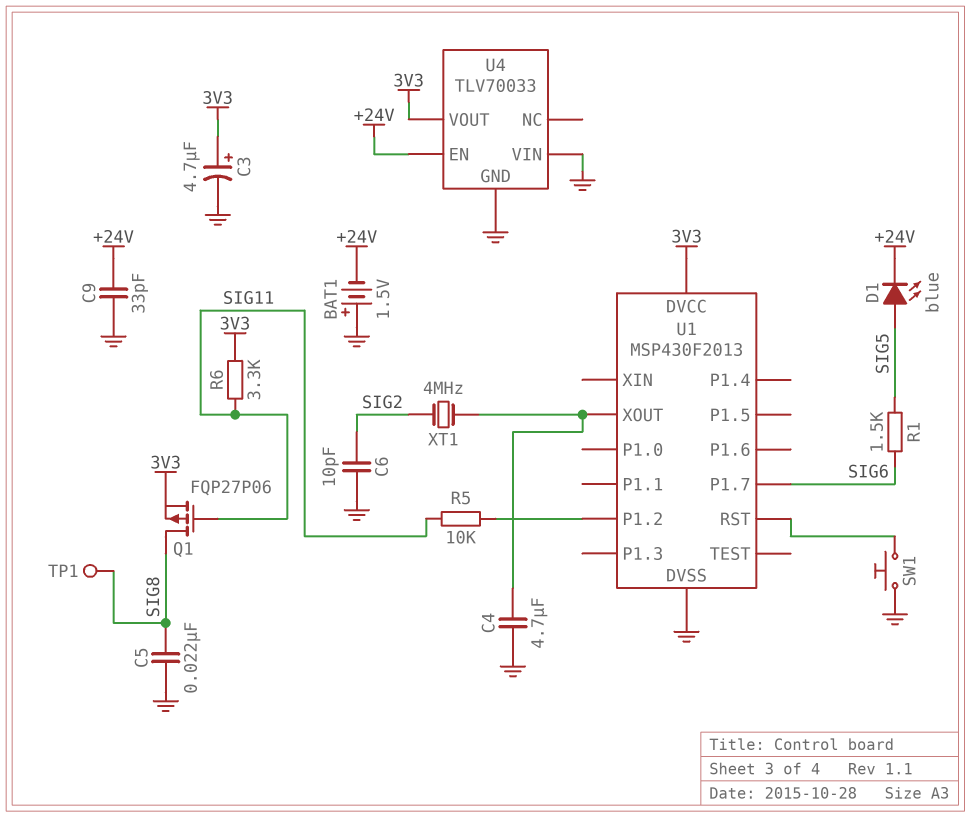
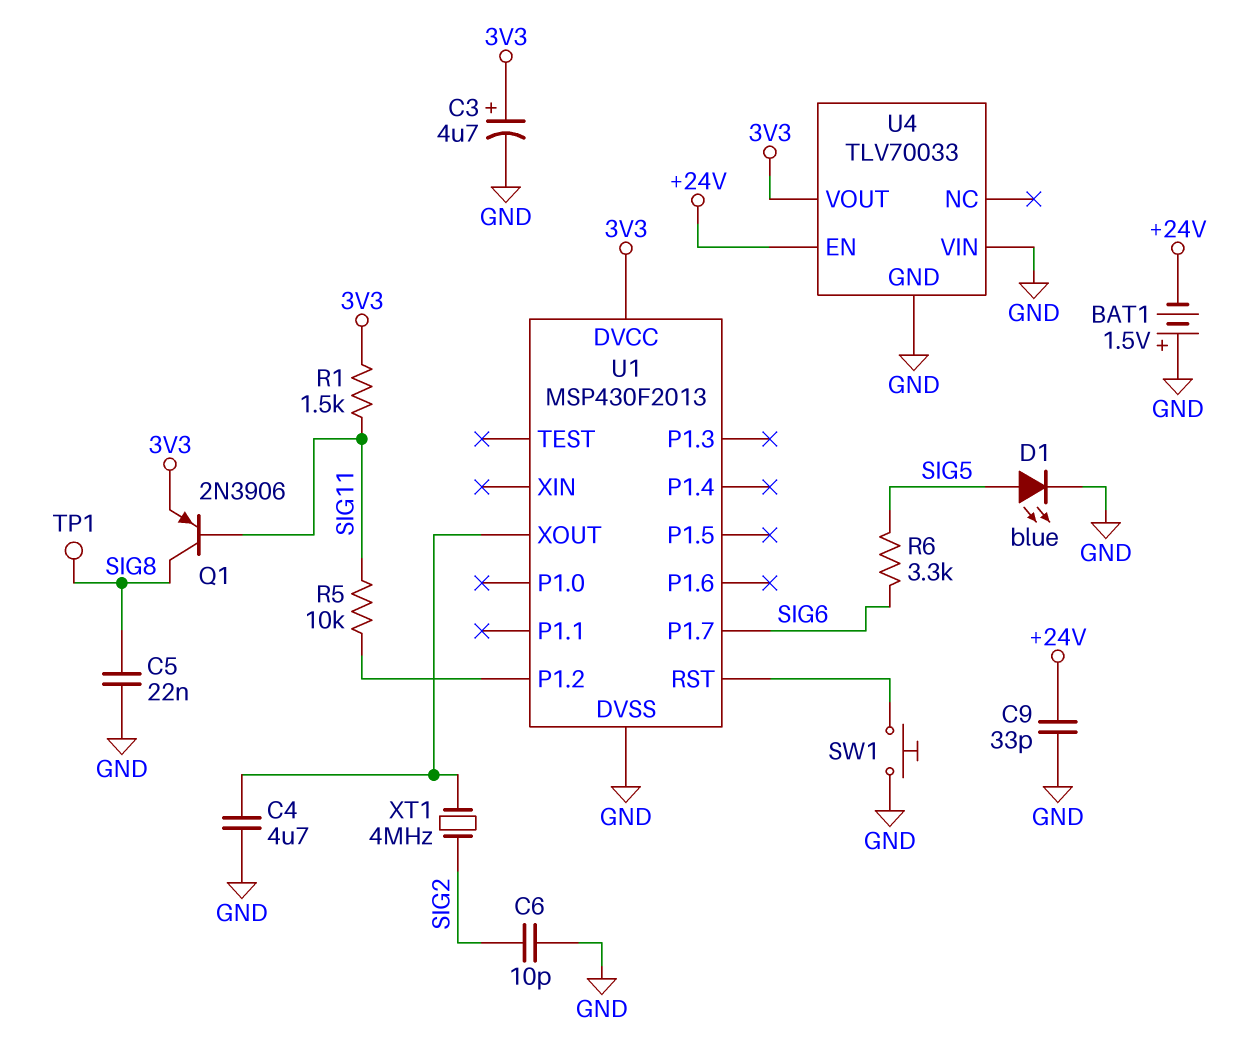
D1: LED blue (A SIG5, K +24V) -> LED blue (A SIG5, K GND)
Q1: PMOS FQP27P06 (G SIG11, D SIG8, S 3V3) -> PNP 2N3906 (B SIG11, C SIG8, E 3V3)
R1: 1.5k (SIG5, SIG6) -> 1.5k (3V3, SIG11)
R6: 3.3k (3V3, SIG11) -> 3.3k (SIG5, SIG6)

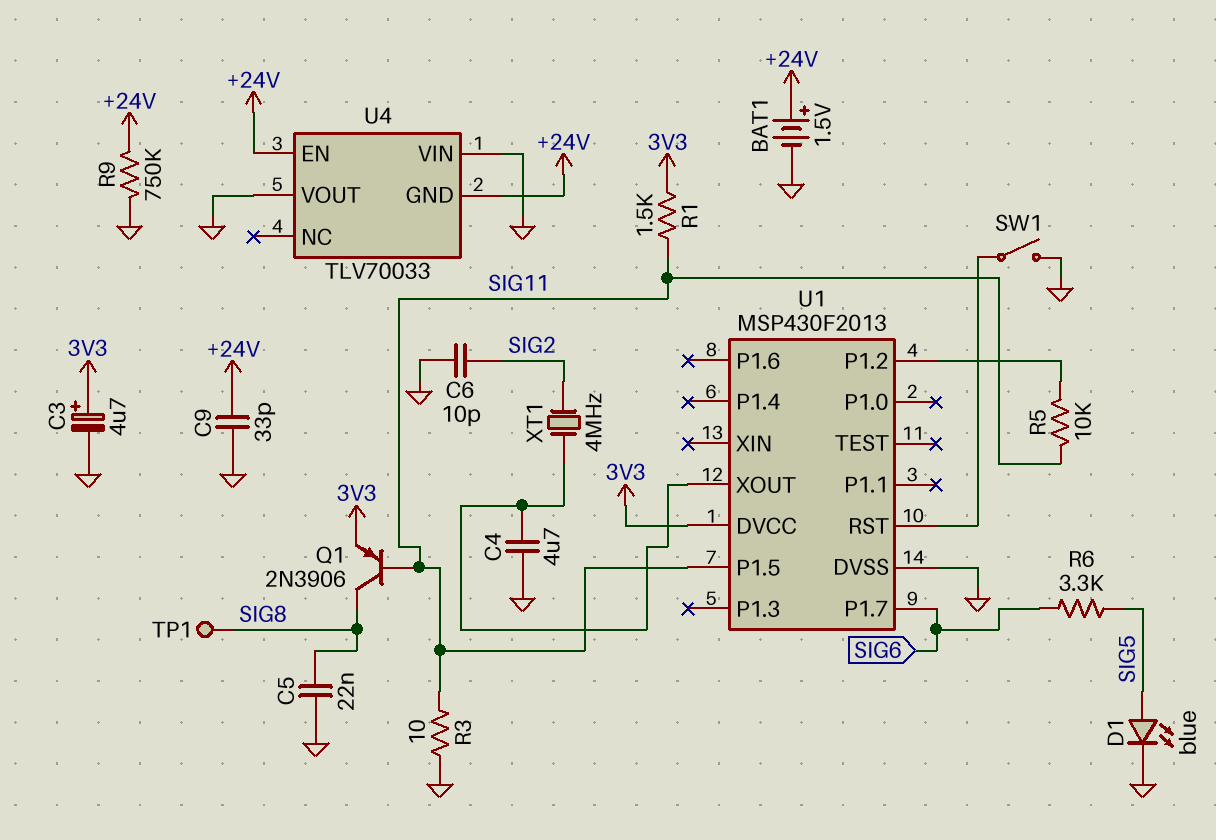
BAT1: 1.5V (plus GND, minus +24V) -> 1.5V (plus +24V, minus GND)
R3: none -> 10 (GND, SIG11)
R9: none -> 750k (+24V, GND)
SW1: button (GND, U1/RST) -> switch (GND, U1/RST)
U1 pin P1.5: none -> SIG11
U4 pin GND: GND -> +24V
U4 pin VOUT: 3V3 -> GND

